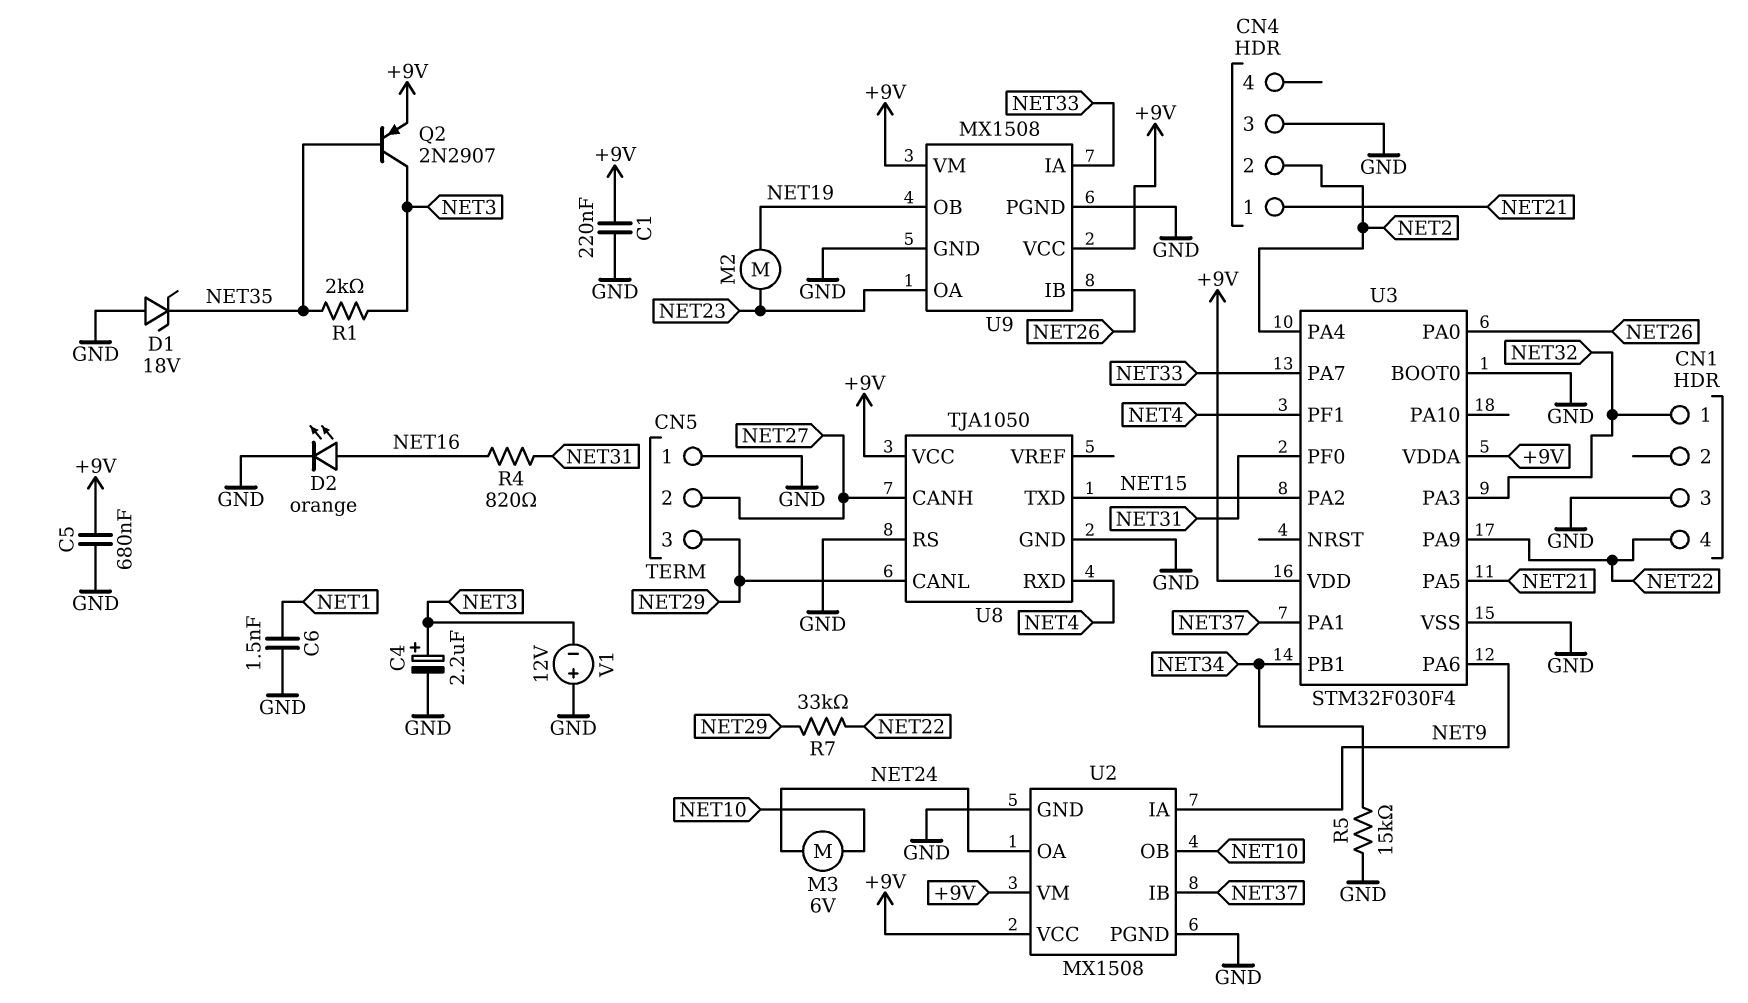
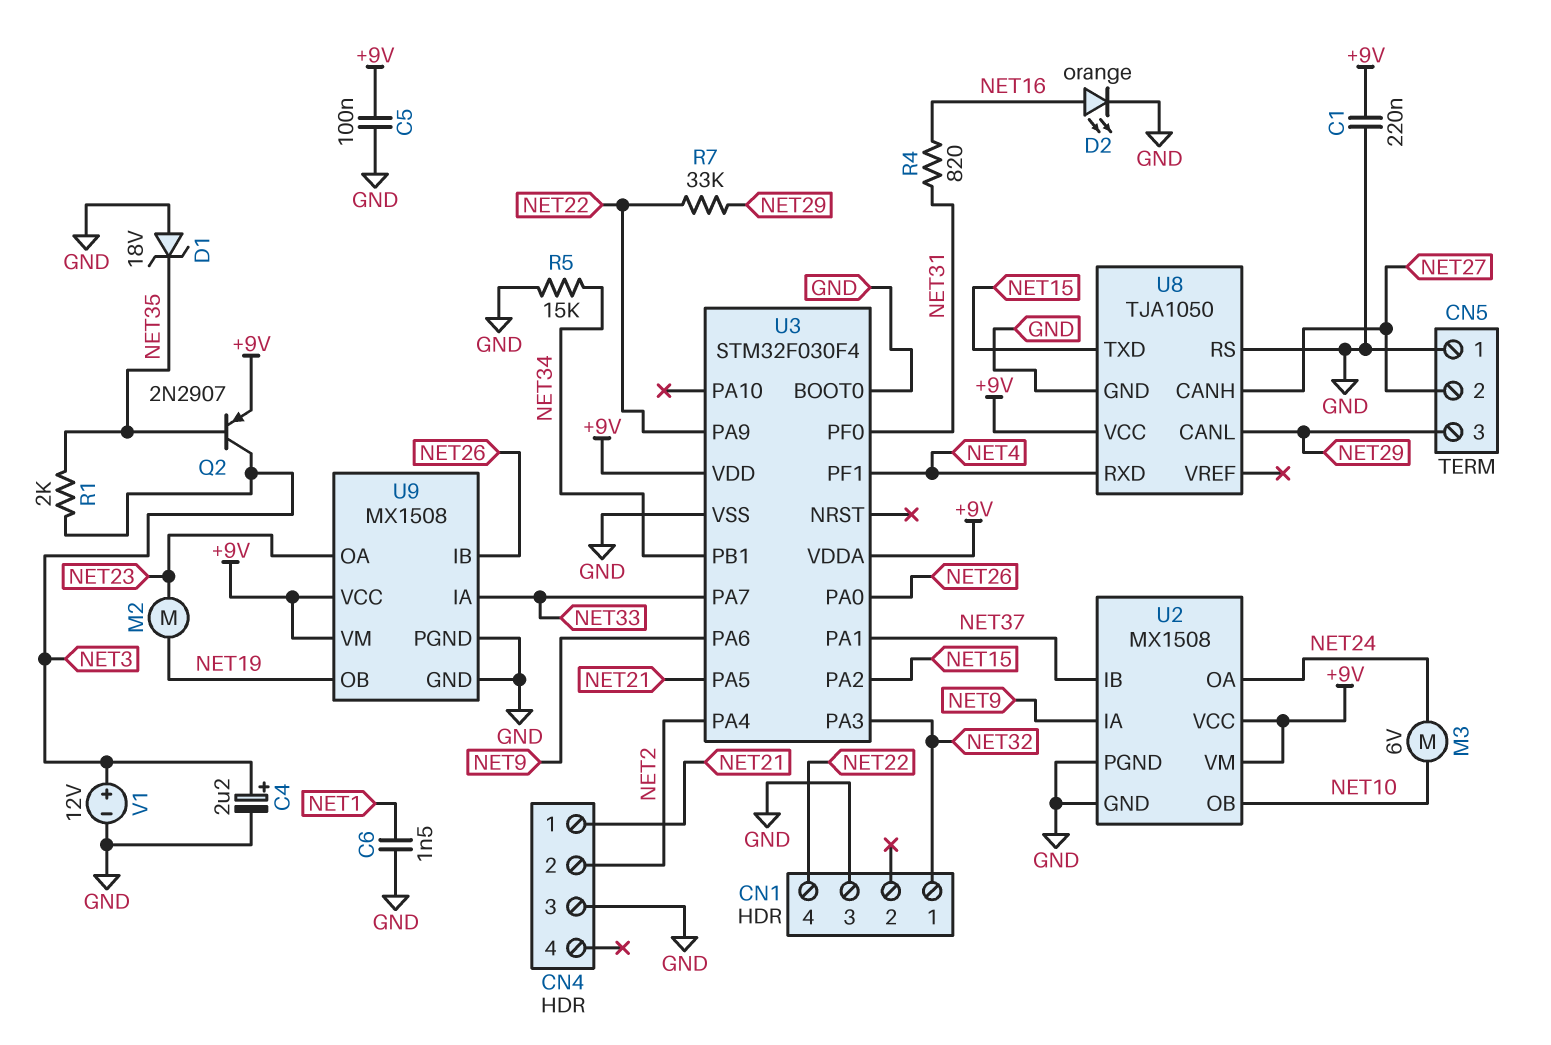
C5: 680nF (+9V, GND) -> 100nF (+9V, GND)
V1: 12V (plus GND, minus NET3) -> 12V (plus NET3, minus GND)

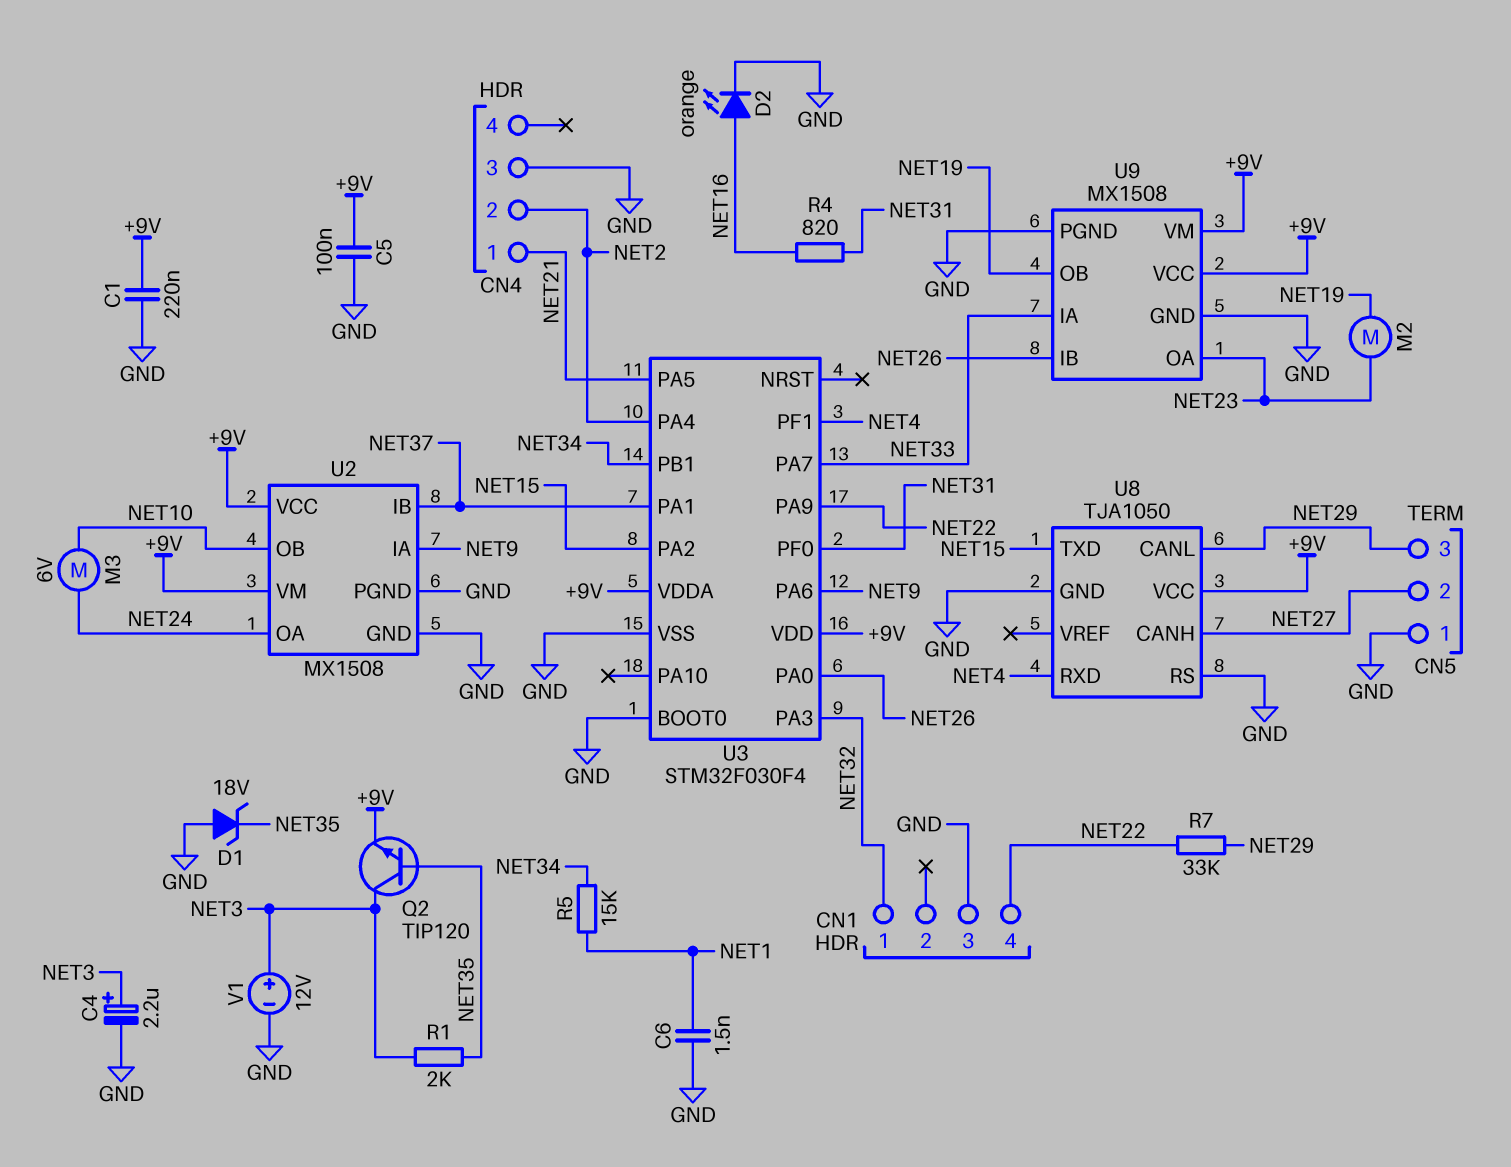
Q2: PNP 2N2907 (B NET35, C NET3, E +9V) -> NPN TIP120 (B NET35, C NET3, E +9V)
R5: 15k (GND, NET34) -> 15k (NET1, NET34)

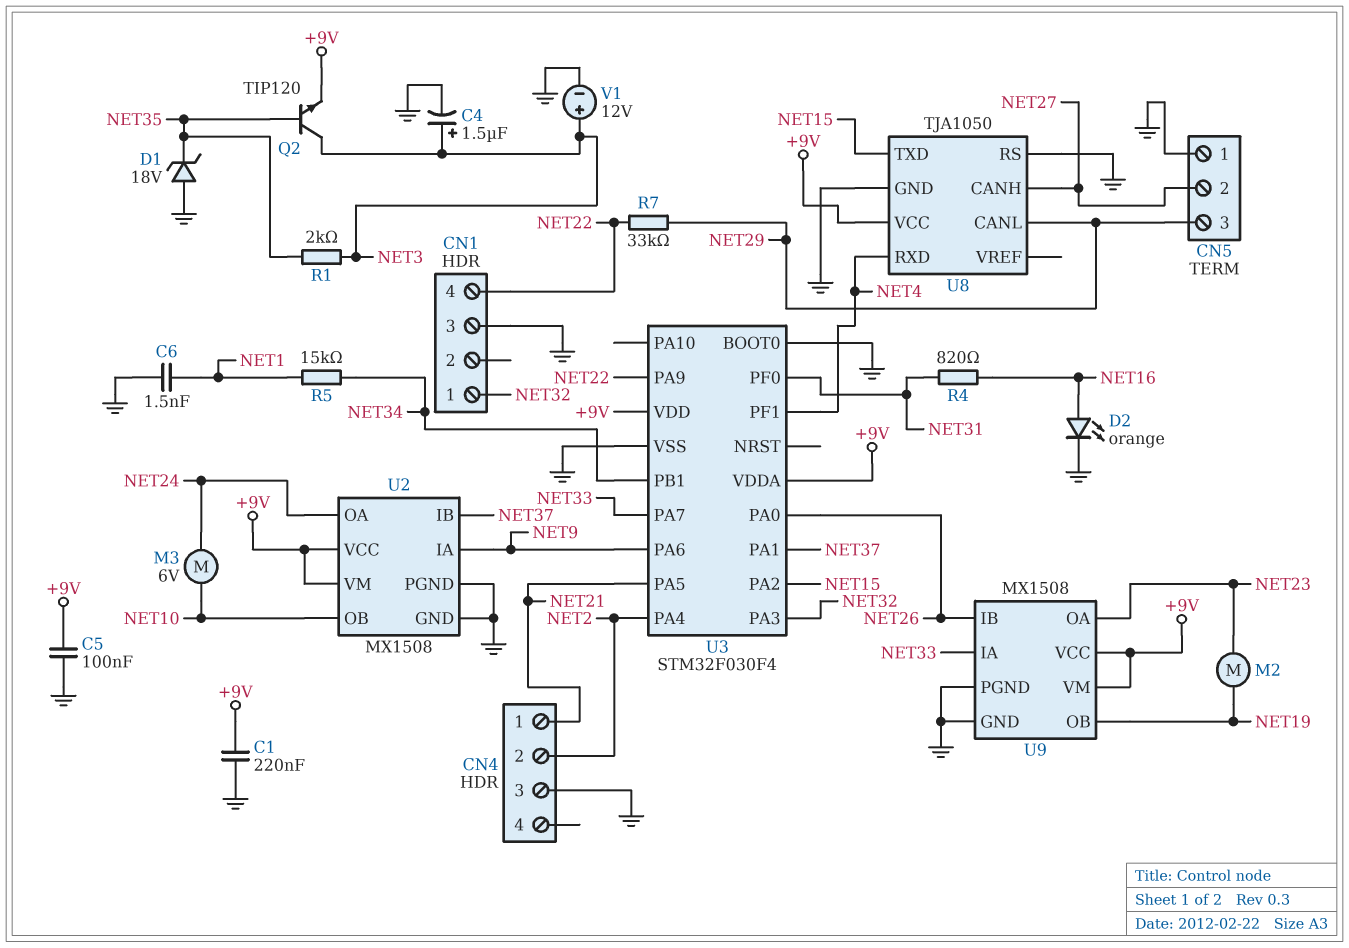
C4: 2.2uF (plus NET3, minus GND) -> 1.5uF (plus NET3, minus GND)

